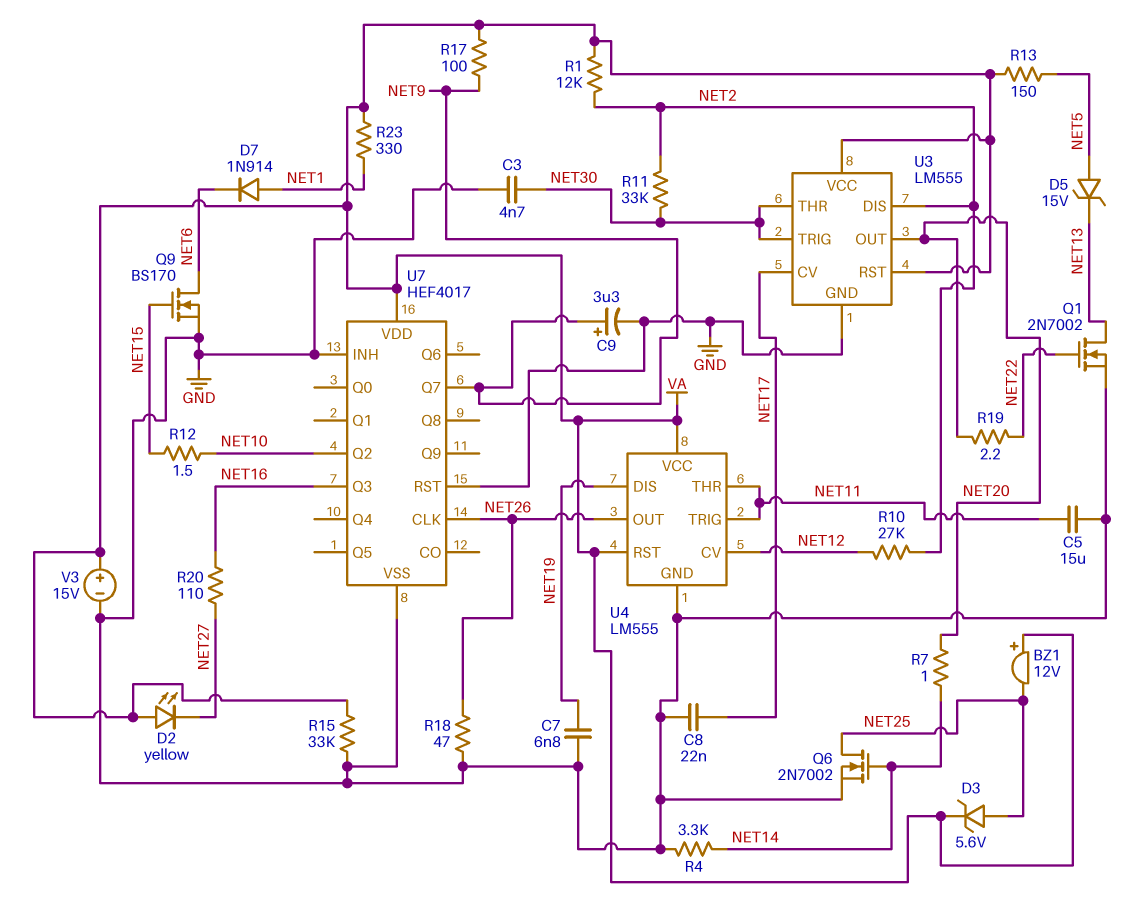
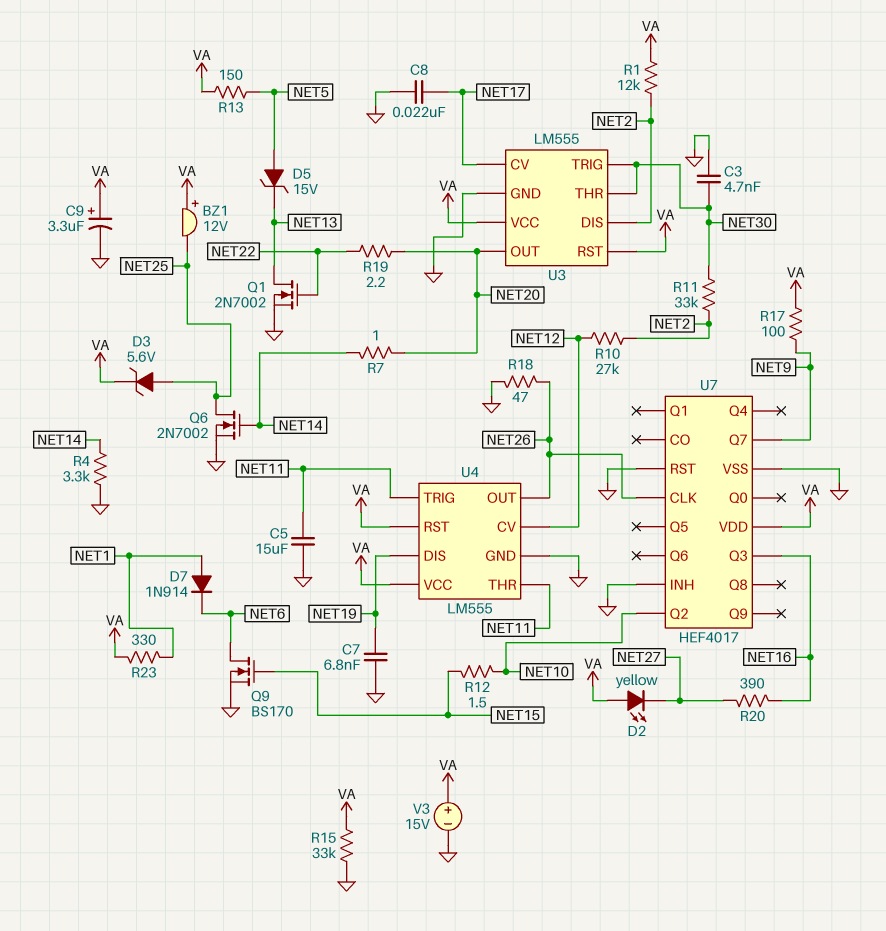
C9: 3.3uF (plus NET9, minus GND) -> 3.3uF (plus VA, minus GND)
R20: 110 (NET16, NET27) -> 390 (NET16, NET27)

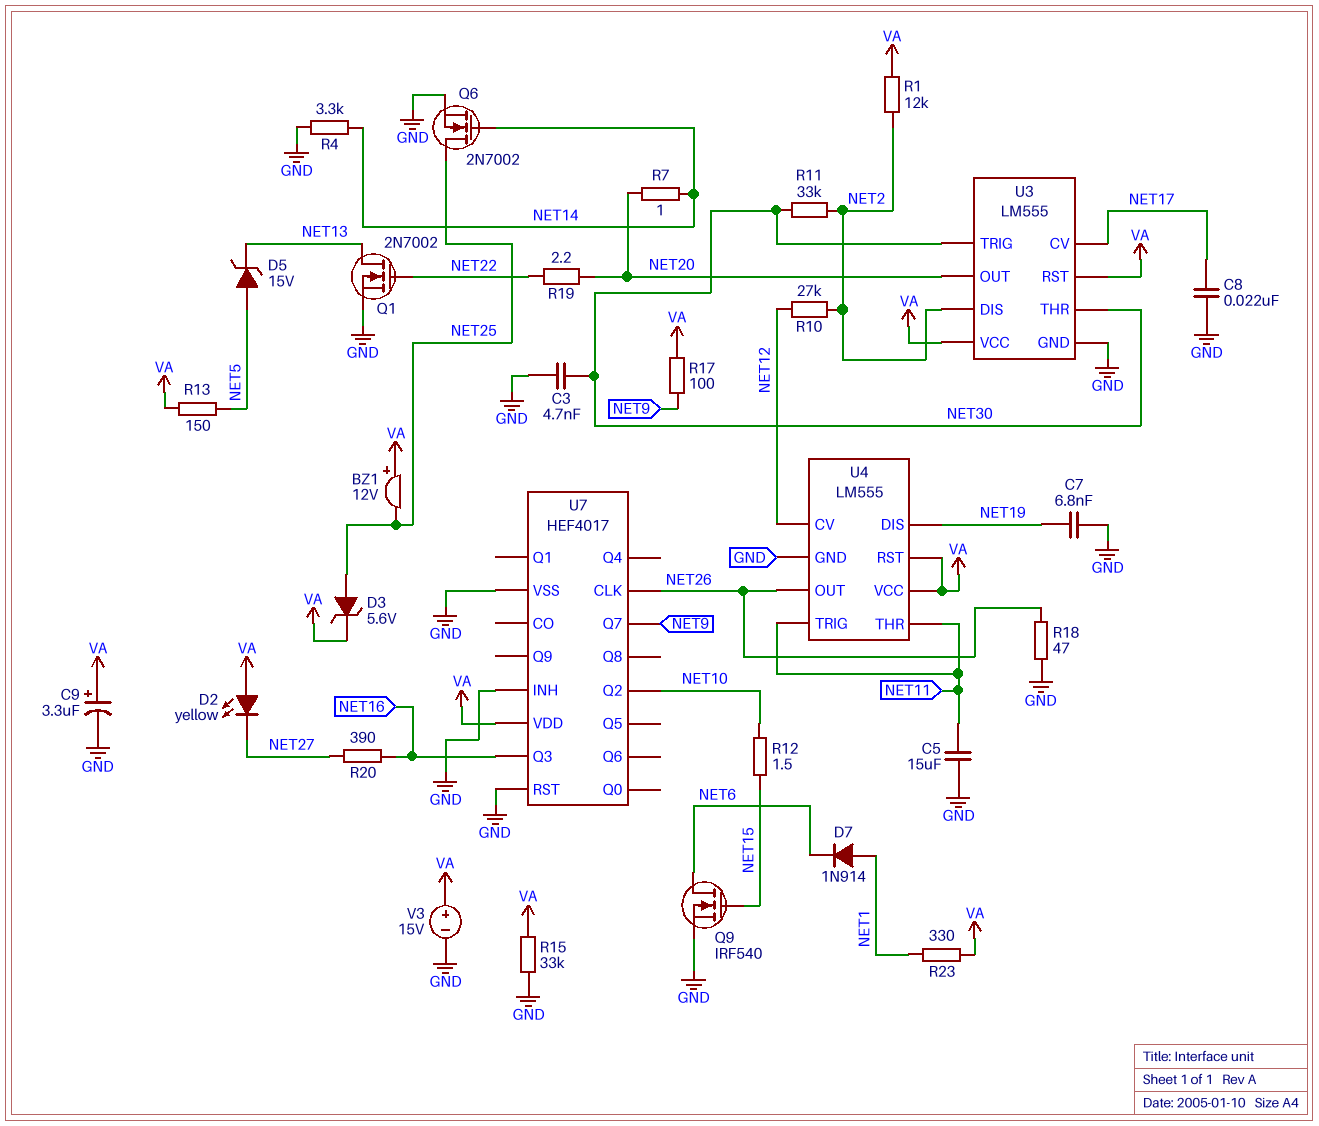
Q9: NMOS BS170 (G NET15, D NET6, S GND) -> NMOS IRF540 (G NET15, D NET6, S GND)

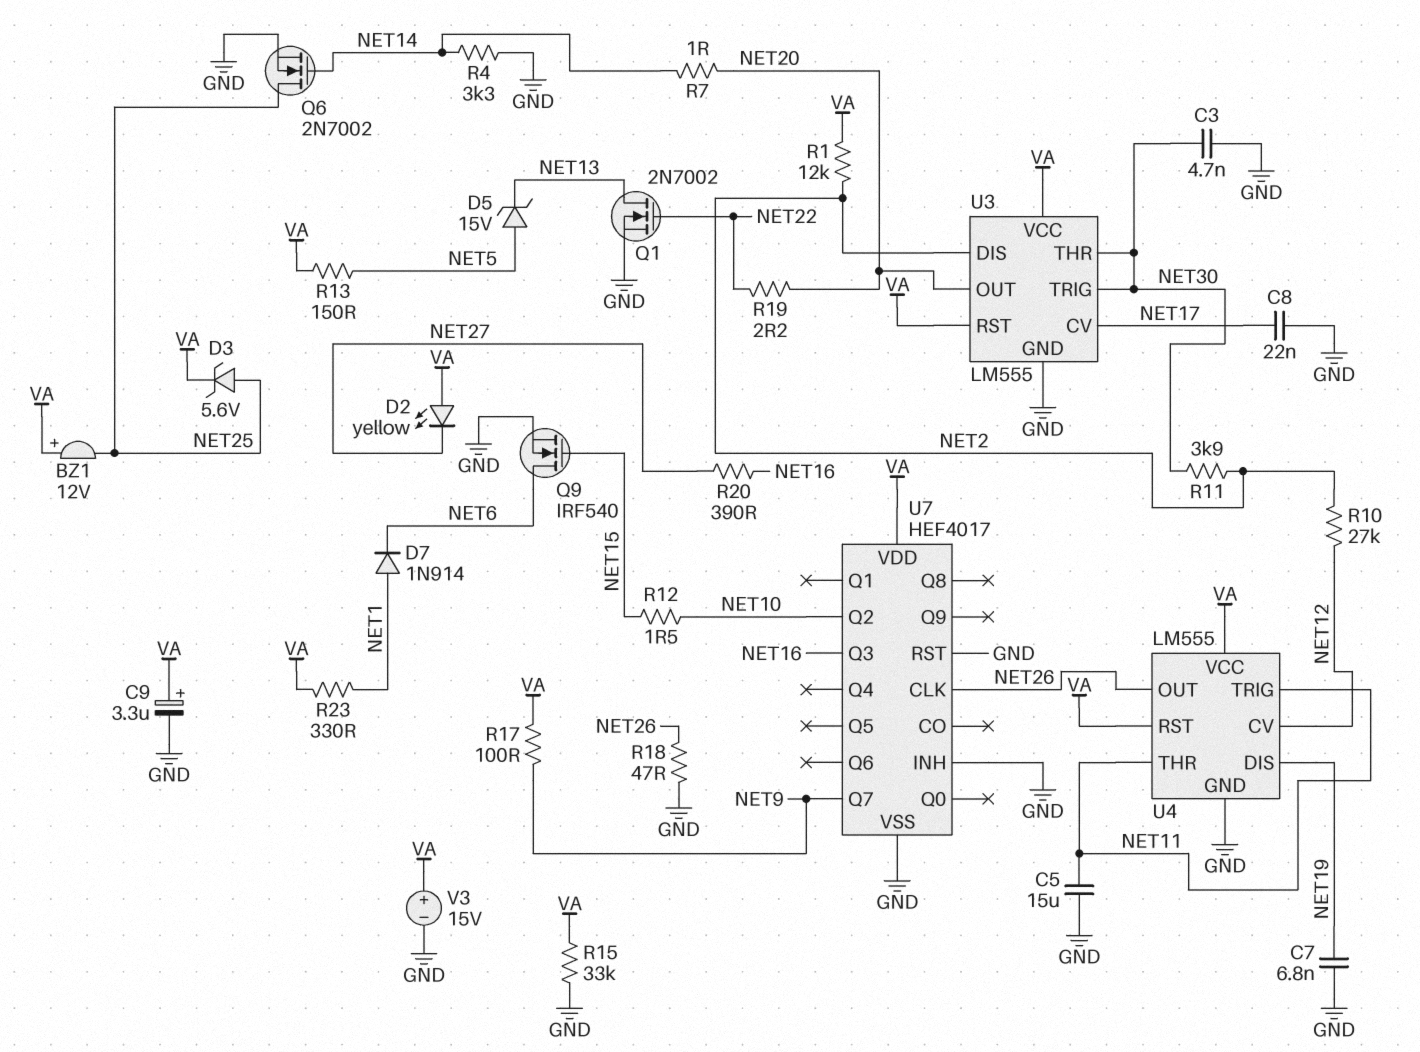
R11: 33k (NET2, NET30) -> 3.9k (NET2, NET30)

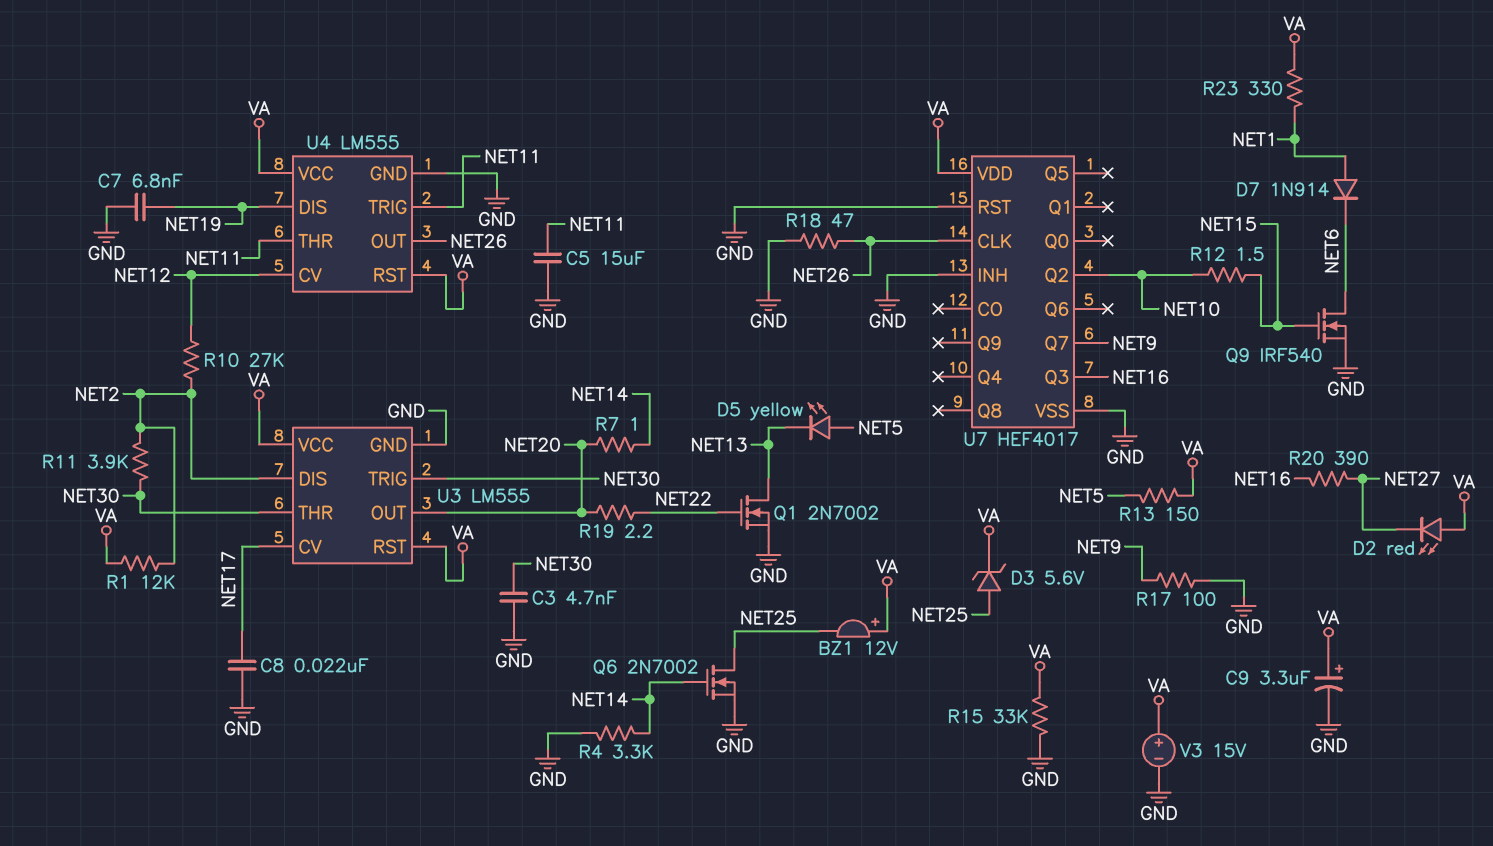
D2: LED yellow (A VA, K NET27) -> LED red (A VA, K NET27)
D5: zener 15V (A NET5, K NET13) -> LED yellow (A NET5, K NET13)
R17: 100 (NET9, VA) -> 100 (GND, NET9)

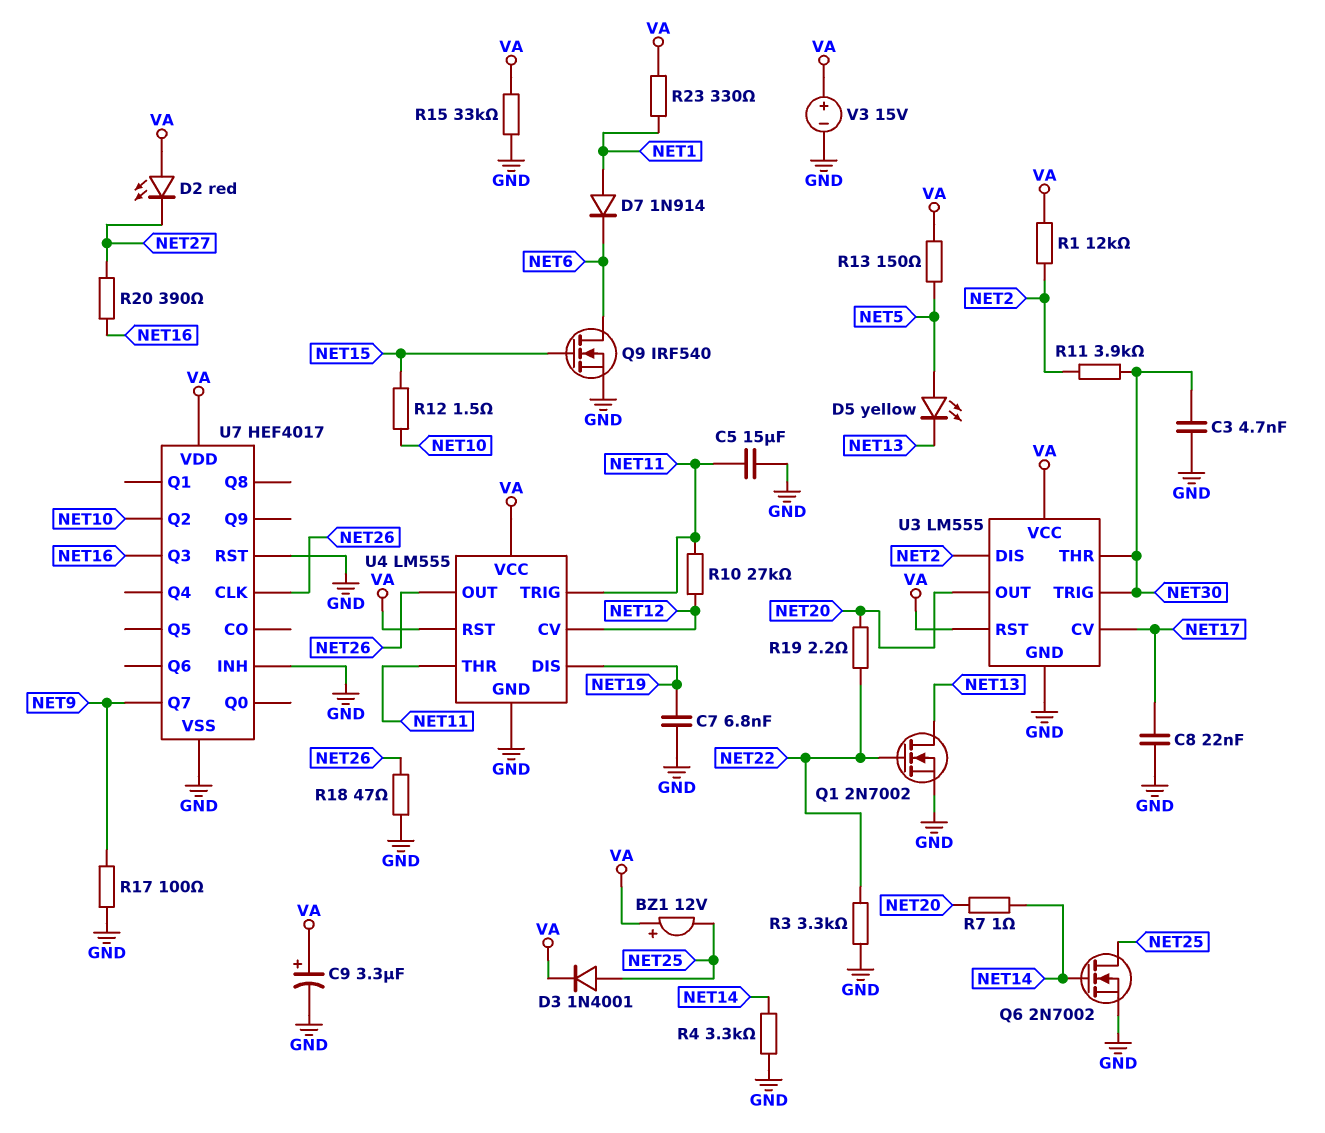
D3: zener 5.6V (A NET25, K VA) -> diode 1N4001 (A NET25, K VA)
R3: none -> 3.3k (GND, NET22)
R10: 27k (NET2, NET12) -> 27k (NET11, NET12)

